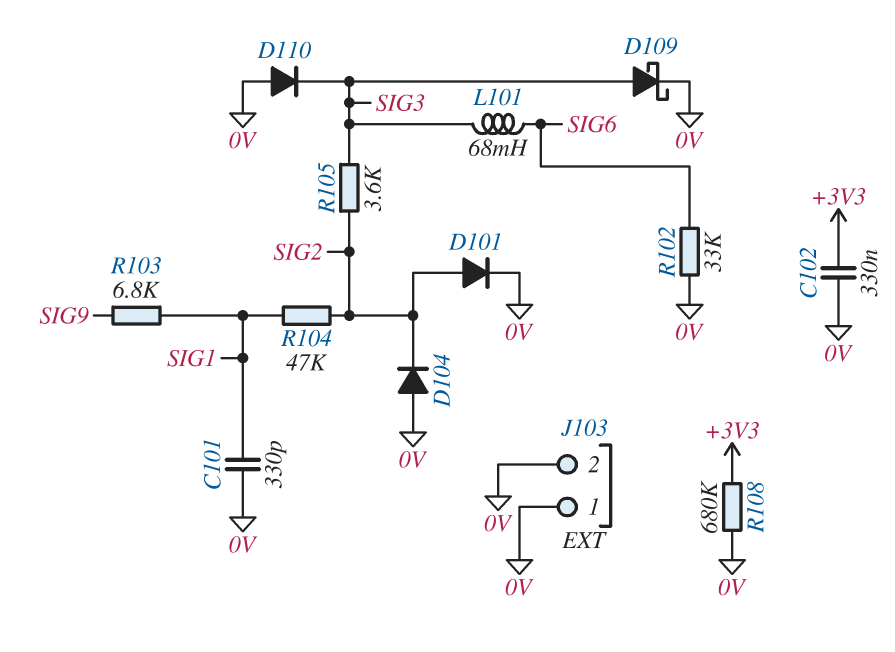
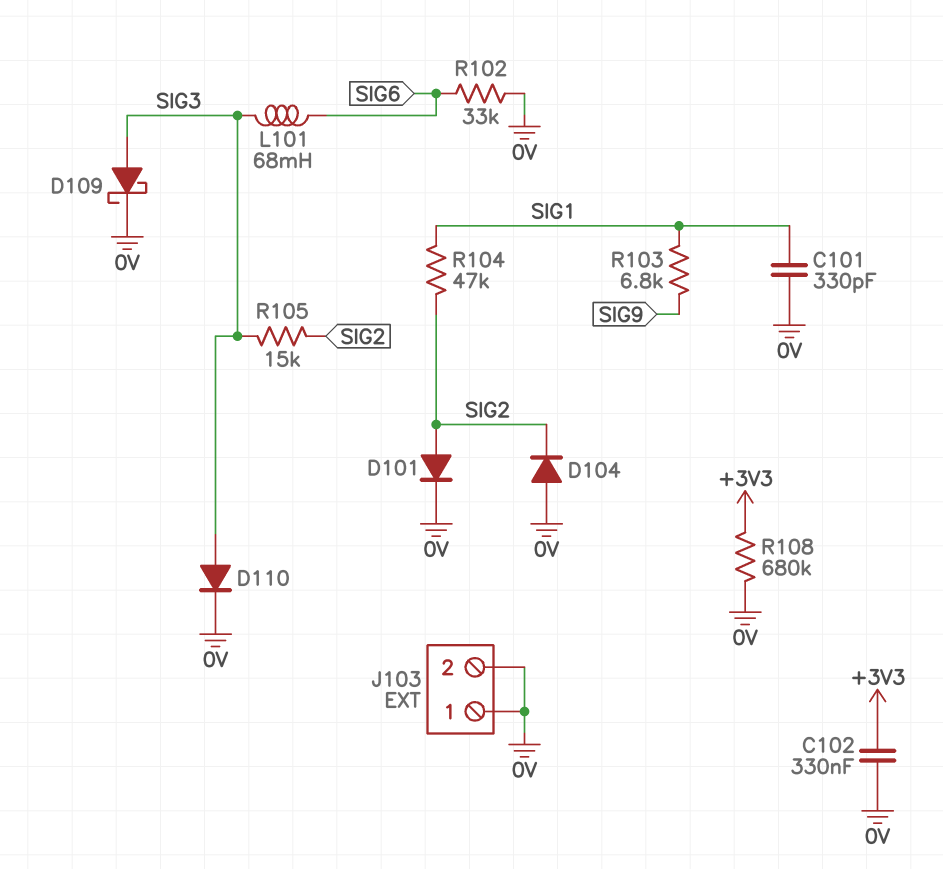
D110: diode (A 0V, K SIG3) -> diode (A SIG3, K 0V)
R105: 3.6k (SIG2, SIG3) -> 15k (SIG2, SIG3)

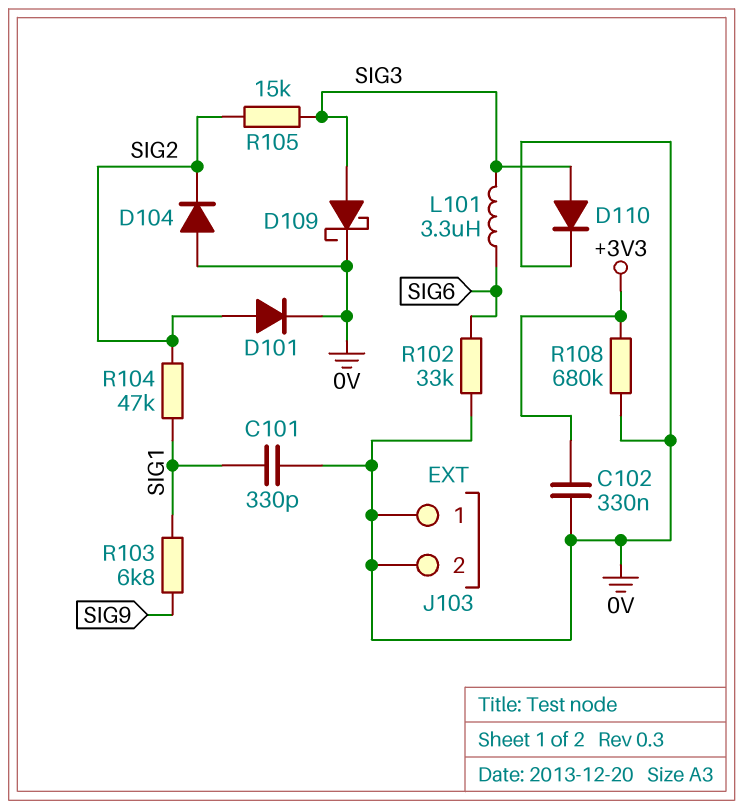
L101: 68mH (SIG3, SIG6) -> 3.3uH (SIG3, SIG6)

